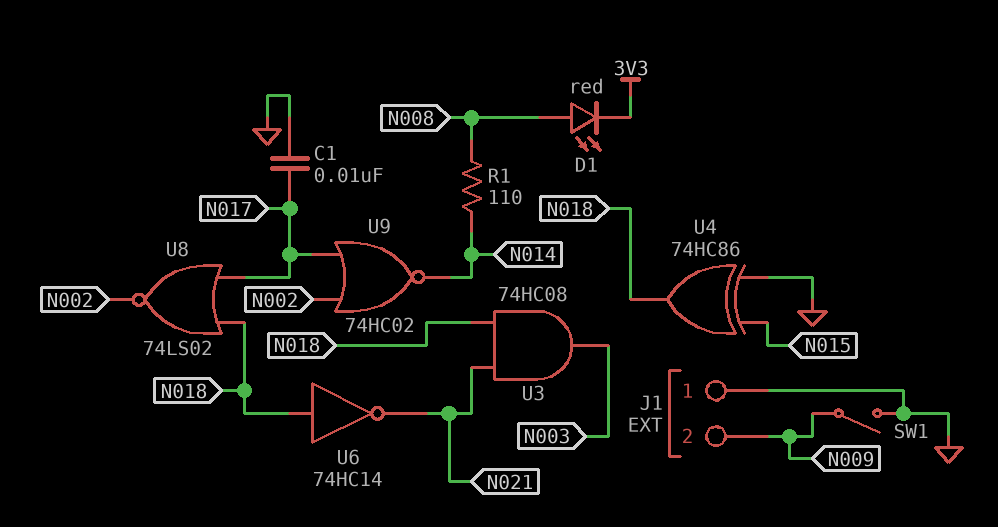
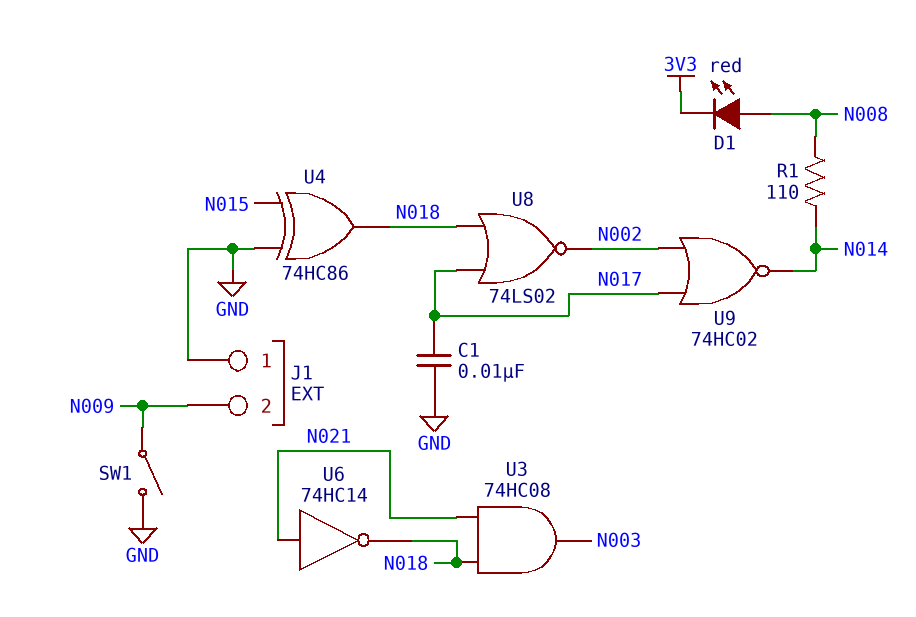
U6: NOT 74HC14 (in N018, out N021) -> NOT 74HC14 (in N021, out N018)

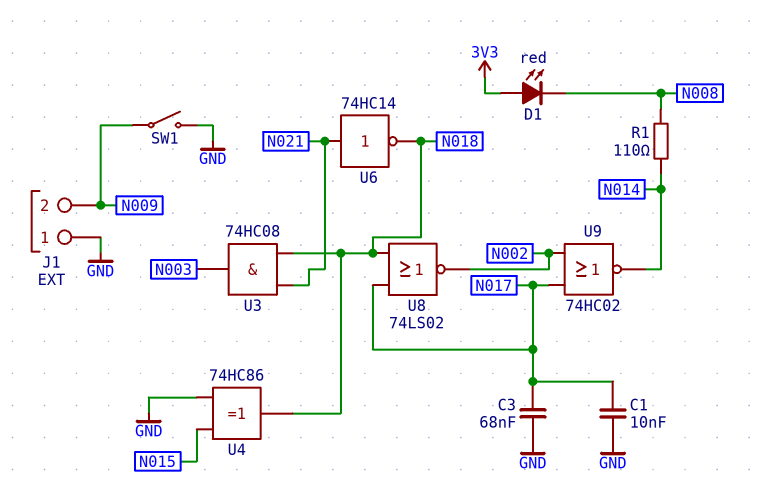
C3: none -> 68nF (GND, N017)
D1: LED red (A N008, K 3V3) -> LED red (A 3V3, K N008)

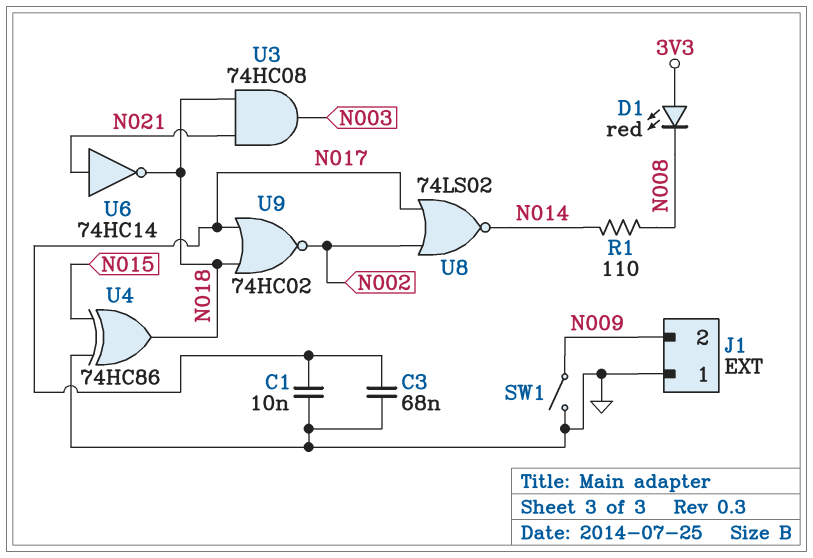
U8: NOR 74LS02 (in N017, in N018, out N002) -> NOR 74LS02 (in N002, in N017, out N014)
U9: NOR 74HC02 (in N002, in N017, out N014) -> NOR 74HC02 (in N017, in N018, out N002)

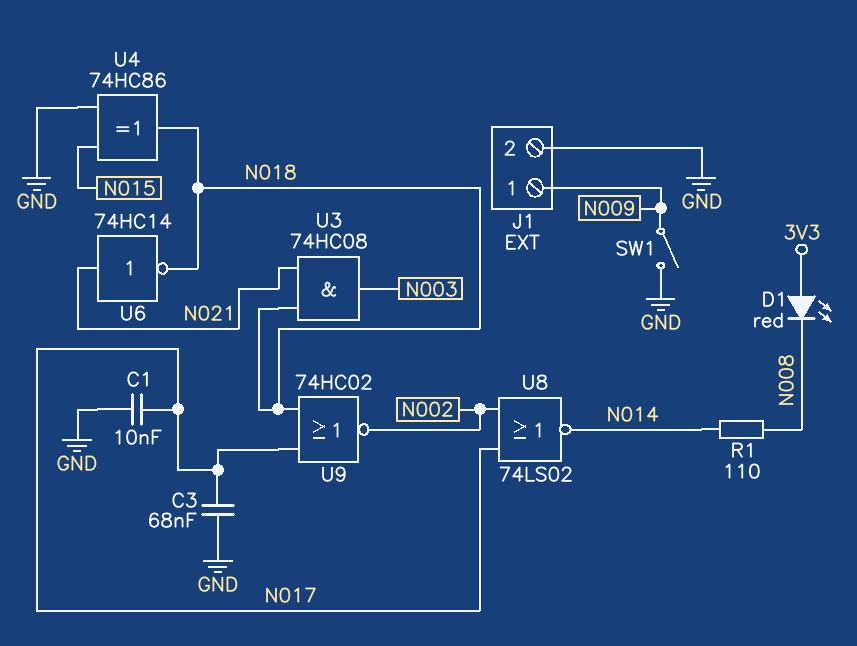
J1 pin 1: GND -> N009
J1 pin 2: N009 -> GND

